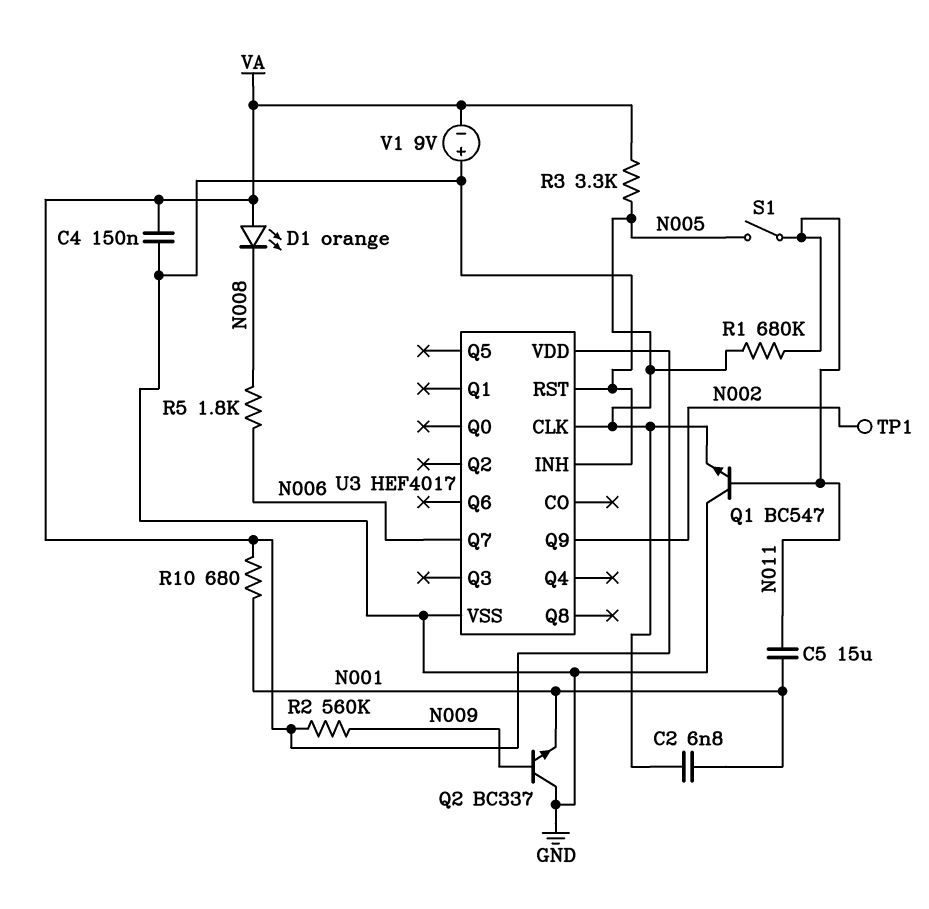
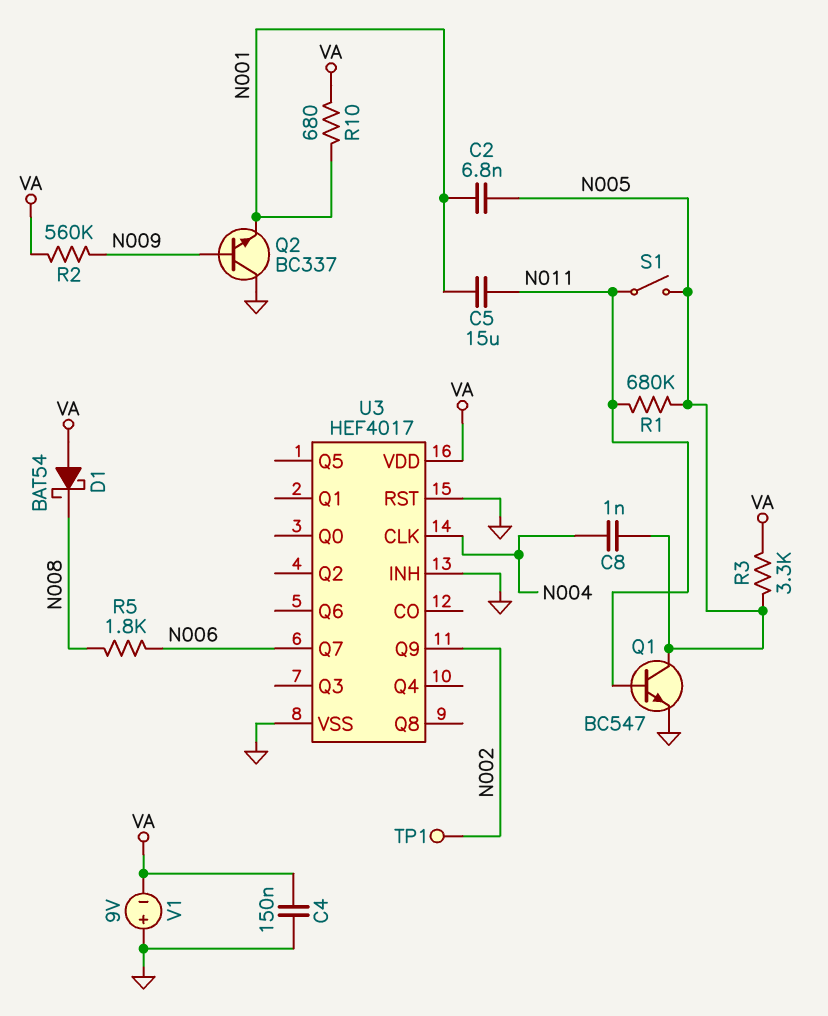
C8: none -> 1nF (N004, N005)
D1: LED orange (A VA, K N008) -> schottky BAT54 (A VA, K N008)
Q1: NPN BC547 (B N011, C GND, E N005) -> NPN BC547 (B N011, C N005, E GND)
U3 pin CLK: N005 -> N004

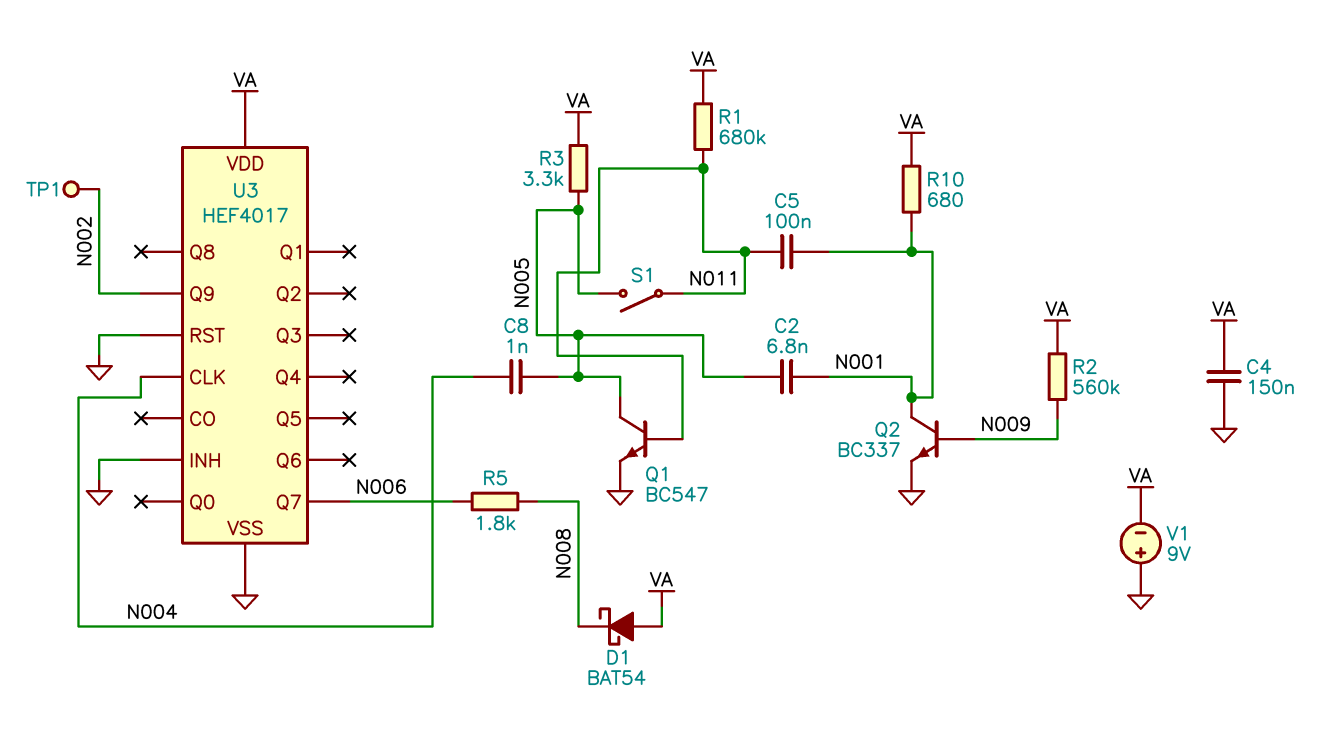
C5: 15uF (N001, N011) -> 100nF (N001, N011)
Q2: NPN BC337 (B N009, C GND, E N001) -> NPN BC337 (B N009, C N001, E GND)
R1: 680k (N005, N011) -> 680k (N011, VA)

